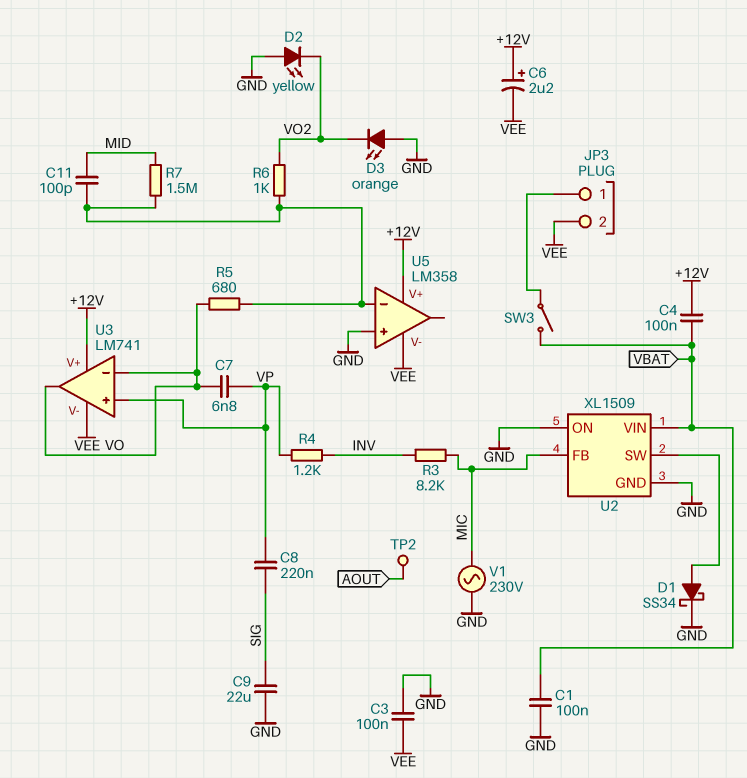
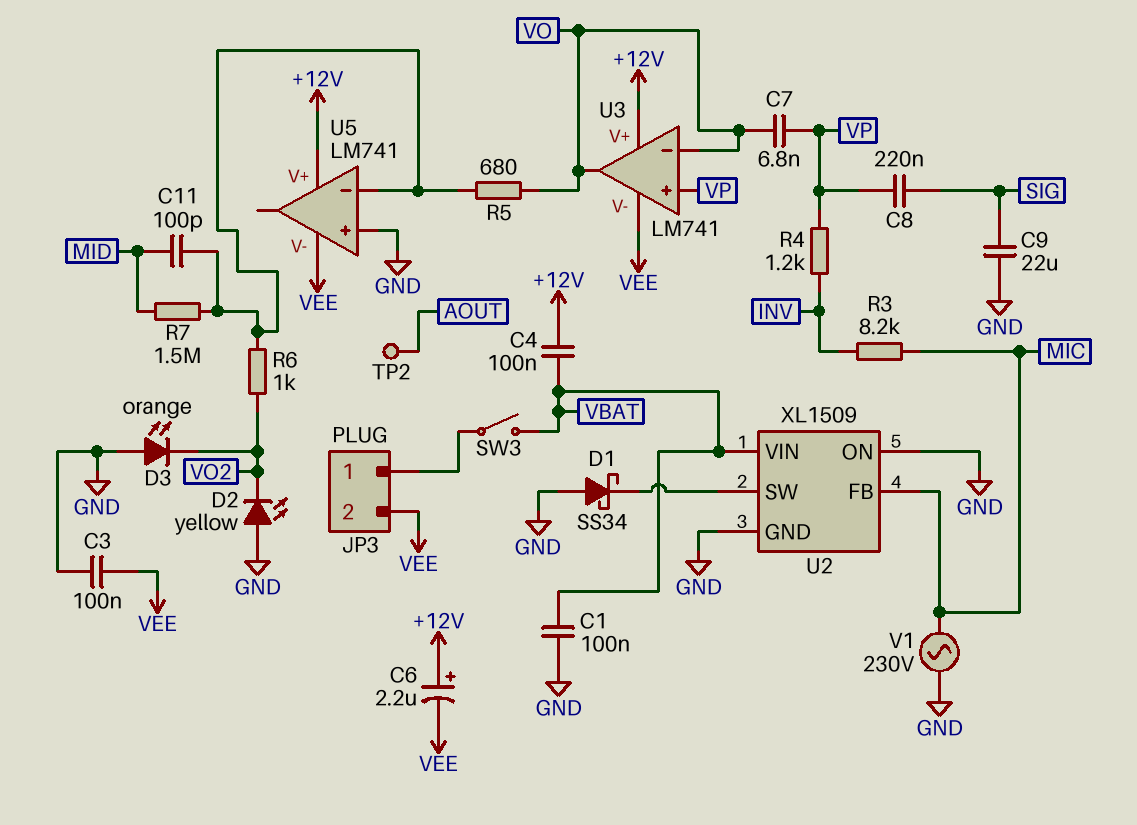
D1: schottky SS34 (A U2/SW, K GND) -> schottky SS34 (A GND, K U2/SW)
U5: LM358 -> LM741

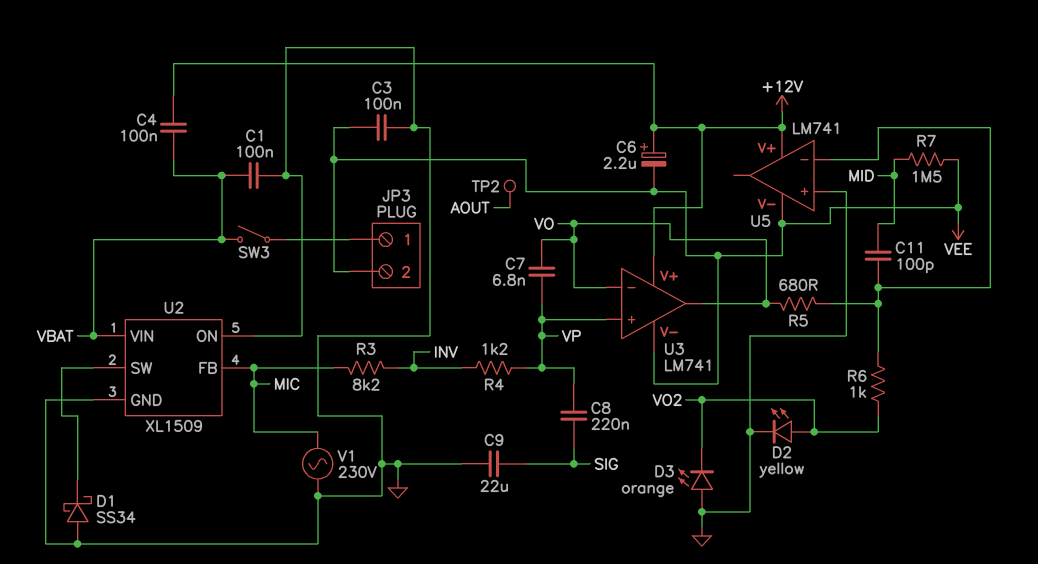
D2: LED yellow (A GND, K VO2) -> LED yellow (A VO2, K GND)
R7: 1.5M (MID, U5/in-) -> 1.5M (MID, VEE)

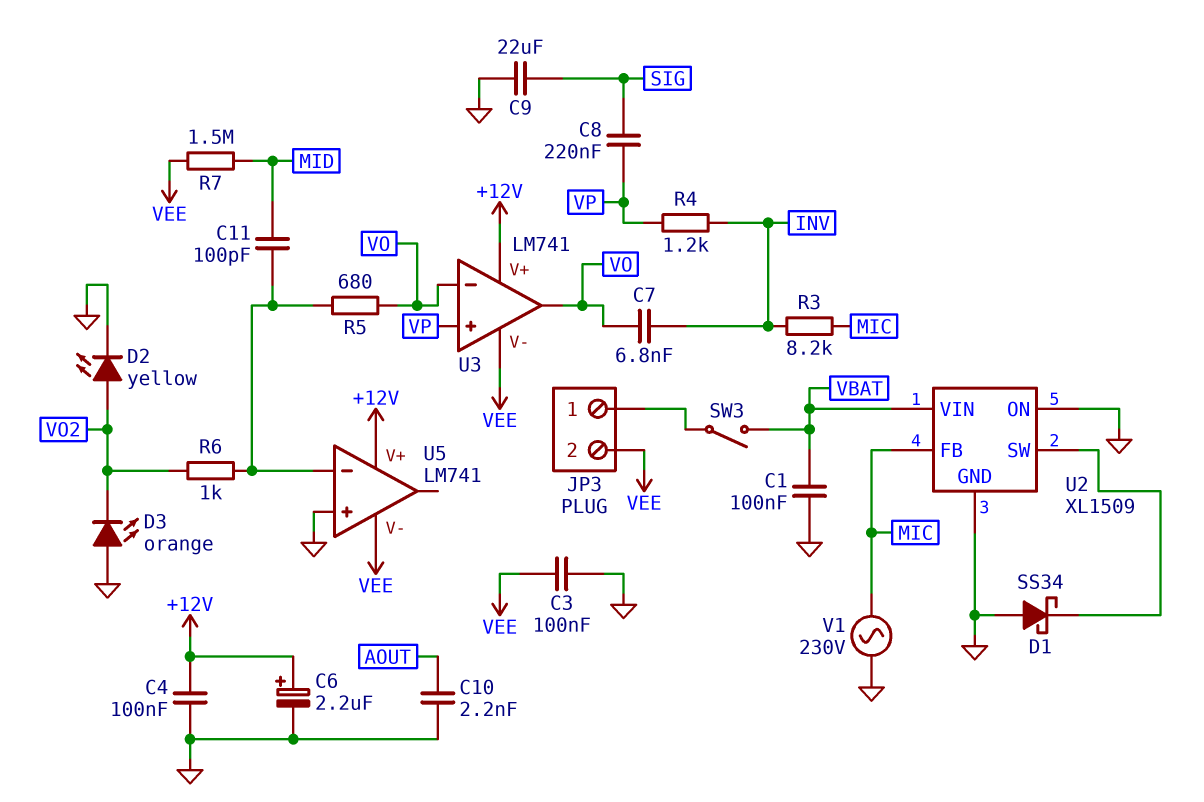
C4: 100nF (+12V, VBAT) -> 100nF (+12V, GND)
C6: 2.2uF (plus +12V, minus VEE) -> 2.2uF (plus +12V, minus GND)
C7: 6.8nF (VO, VP) -> 6.8nF (INV, VO)
C10: none -> 2.2nF (AOUT, GND)
TP2: test point (AOUT) -> none

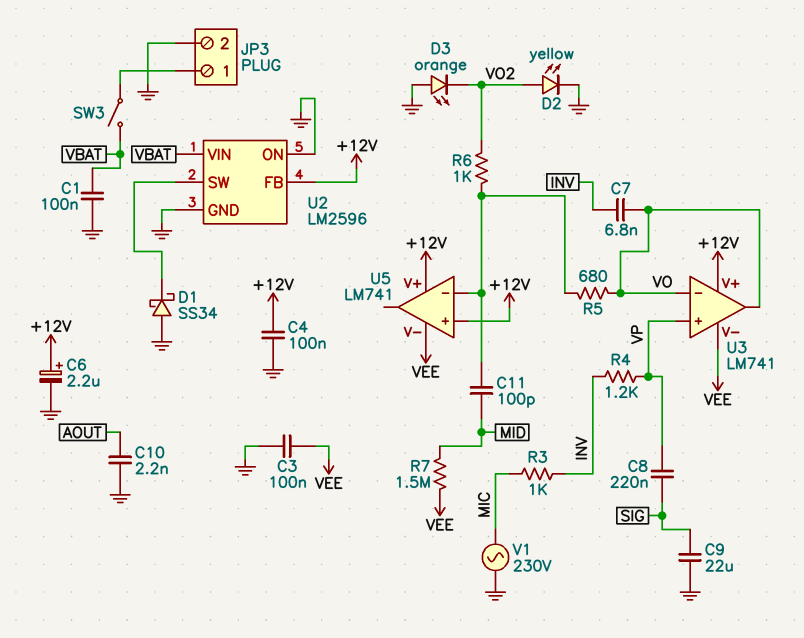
JP3 pin 2: VEE -> GND
R3: 8.2k (INV, MIC) -> 1k (INV, MIC)
U2: XL1509 -> LM2596
U2 pin FB: MIC -> +12V
U5 pin in+: GND -> +12V

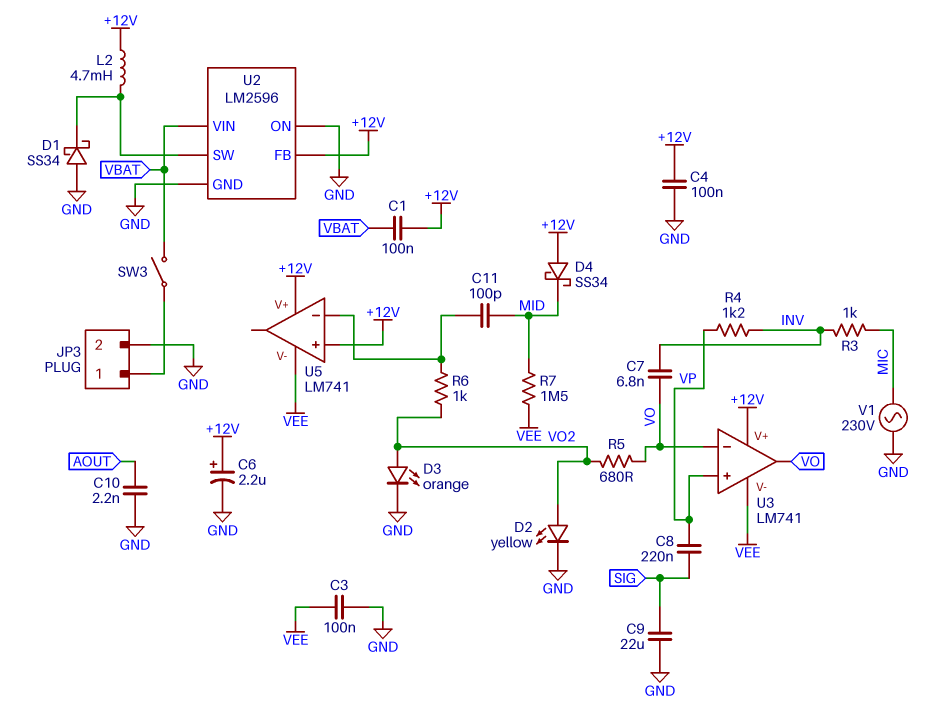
C1: 100nF (GND, VBAT) -> 100nF (+12V, VBAT)
D3: LED orange (A GND, K VO2) -> LED orange (A VO2, K GND)
D4: none -> schottky SS34 (A +12V, K MID)
L2: none -> 4.7mH (+12V, U2/SW)
R5: 680 (U5/in-, VO) -> 680 (VO, VO2)

